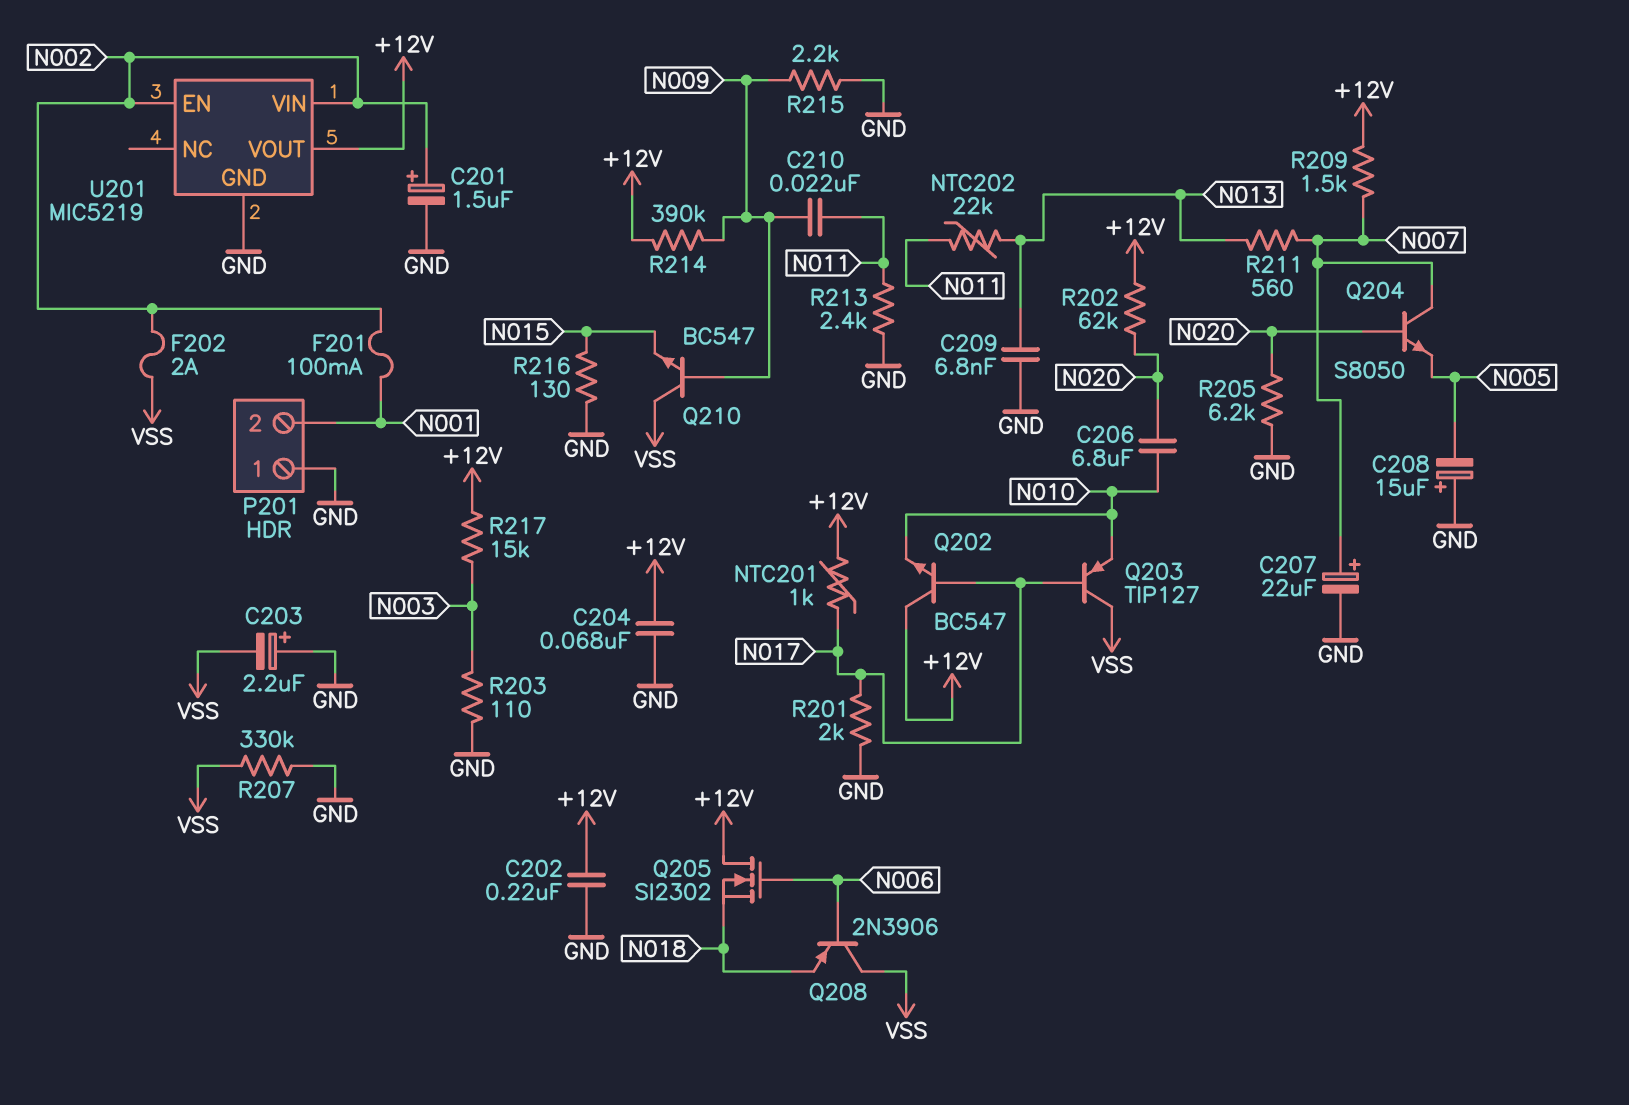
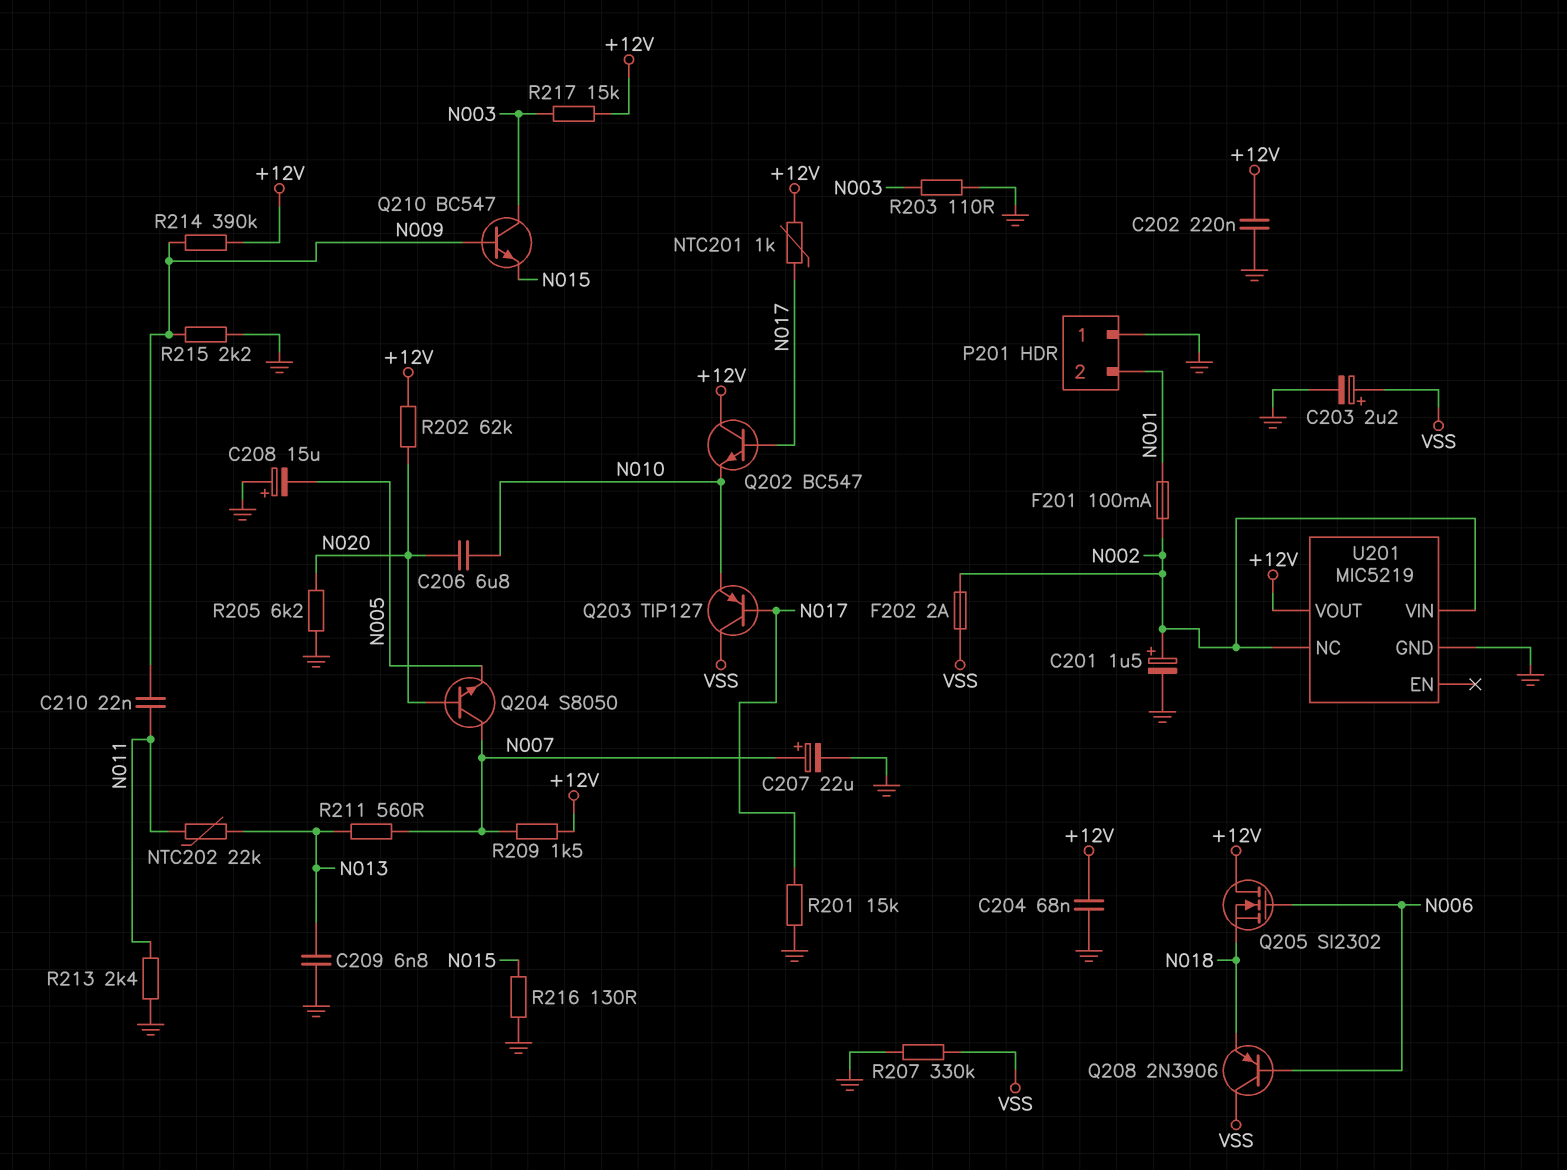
C203: 2.2uF (plus GND, minus VSS) -> 2.2uF (plus VSS, minus GND)
Q210: NPN BC547 (B N009, C VSS, E N015) -> NPN BC547 (B N009, C N003, E N015)
R201: 2k (GND, N017) -> 15k (GND, N017)
U201 pin EN: N002 -> none
U201 pin NC: none -> N002

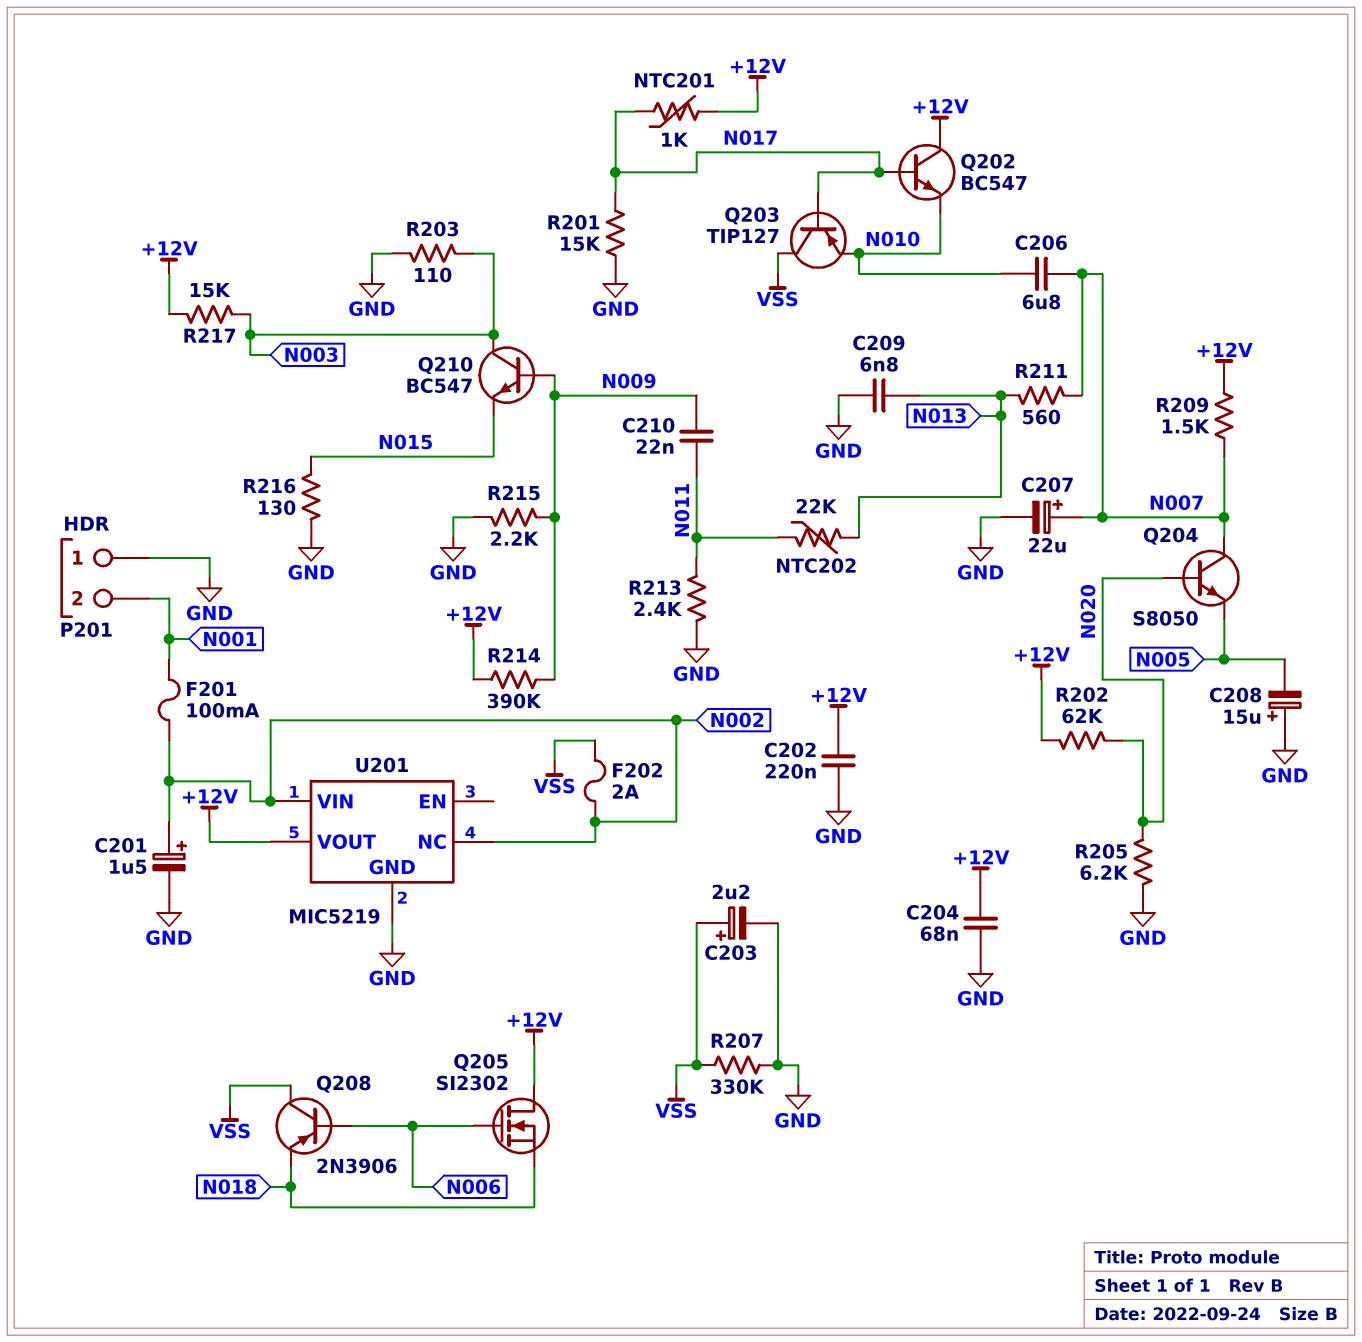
C206: 6.8uF (N010, N020) -> 6.8uF (N007, N010)

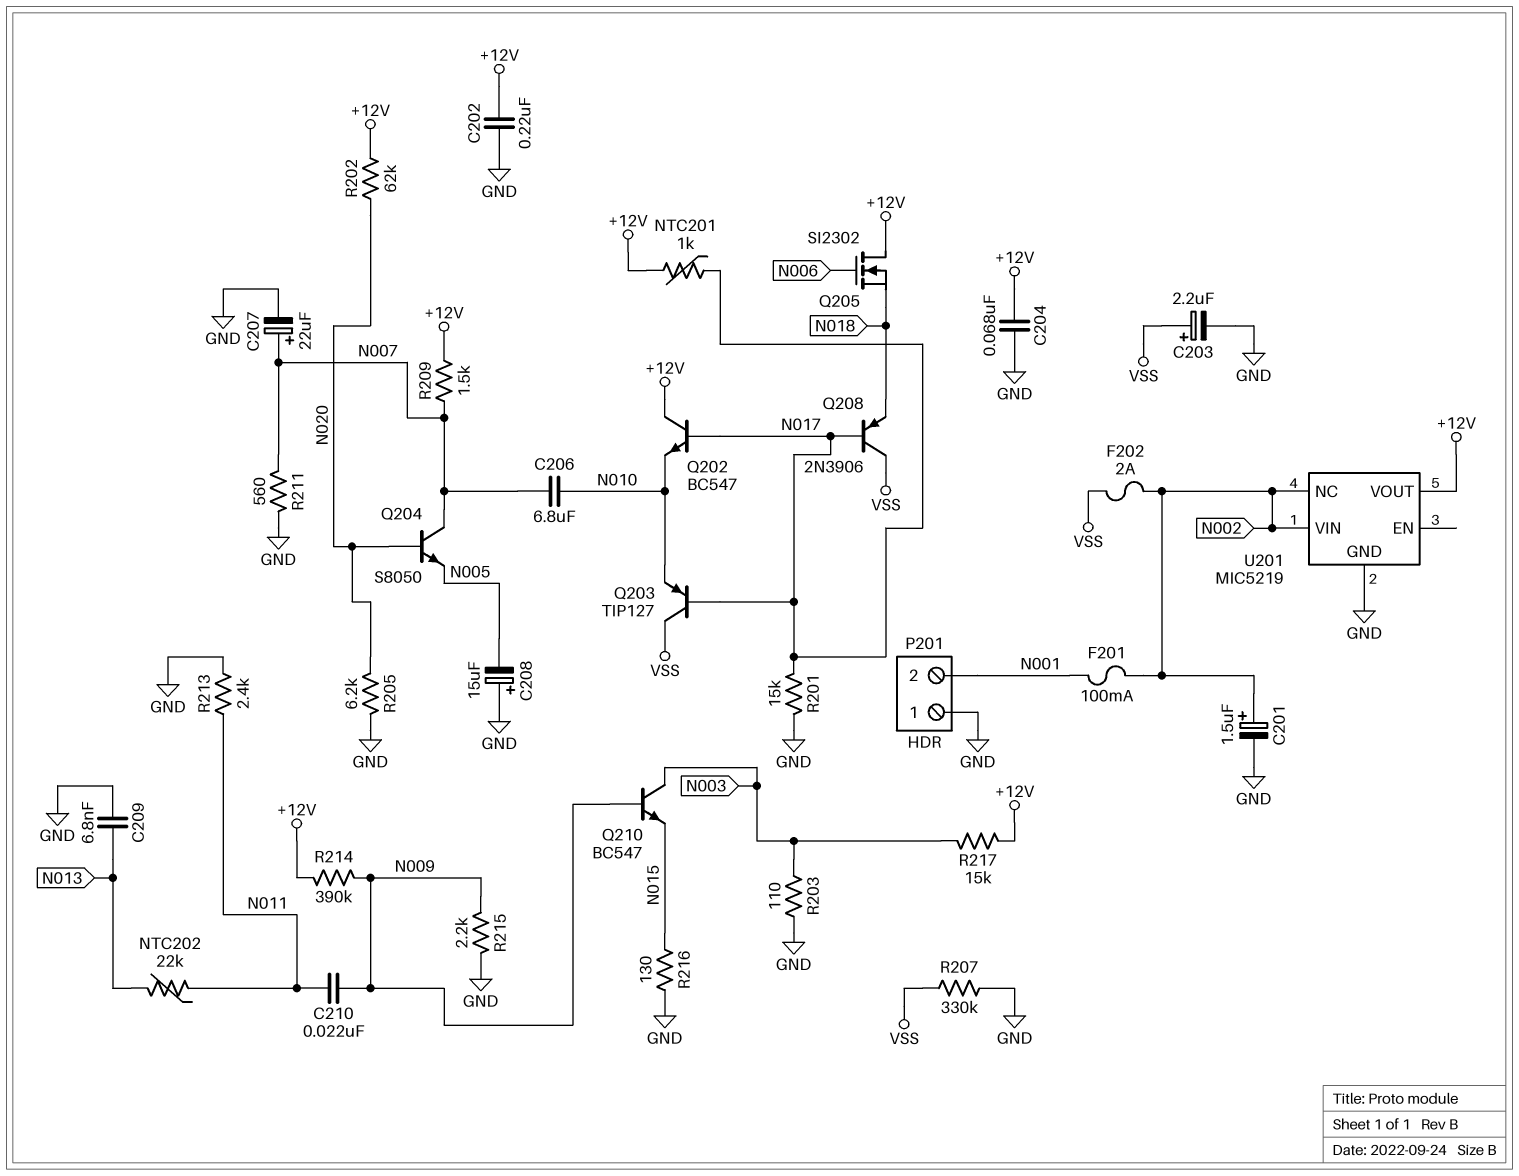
Q208: PNP 2N3906 (B N006, C VSS, E N018) -> PNP 2N3906 (B N017, C VSS, E N018)
R211: 560 (N007, N013) -> 560 (GND, N007)

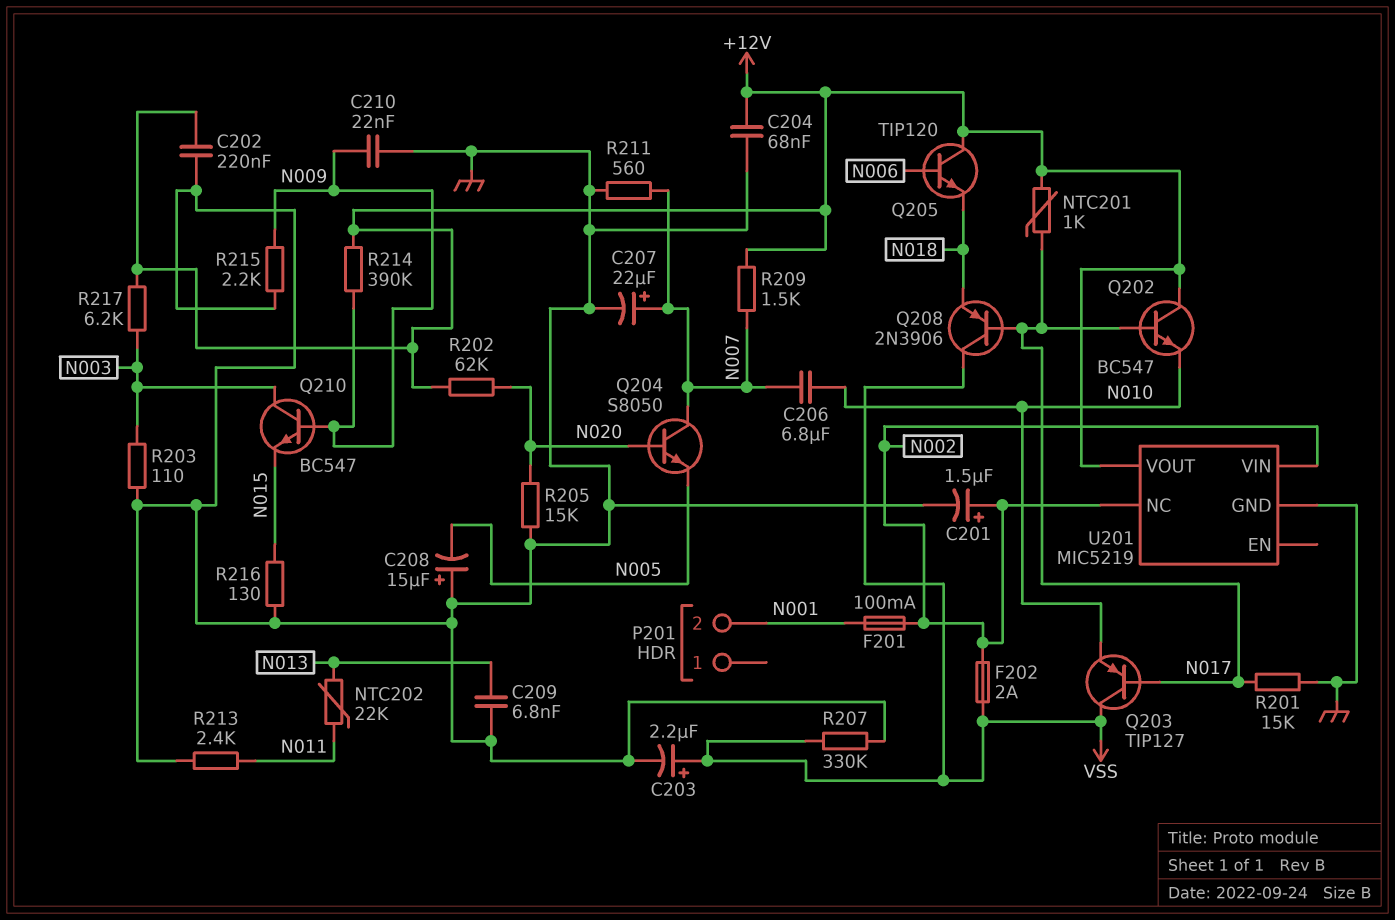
C210: 22nF (N009, N011) -> 22nF (GND, N009)
P201 pin 1: GND -> none
Q205: NMOS SI2302 (G N006, D +12V, S N018) -> NPN TIP120 (B N006, C +12V, E N018)
R205: 6.2k (GND, N020) -> 15k (GND, N020)
R217: 15k (+12V, N003) -> 6.2k (+12V, N003)

